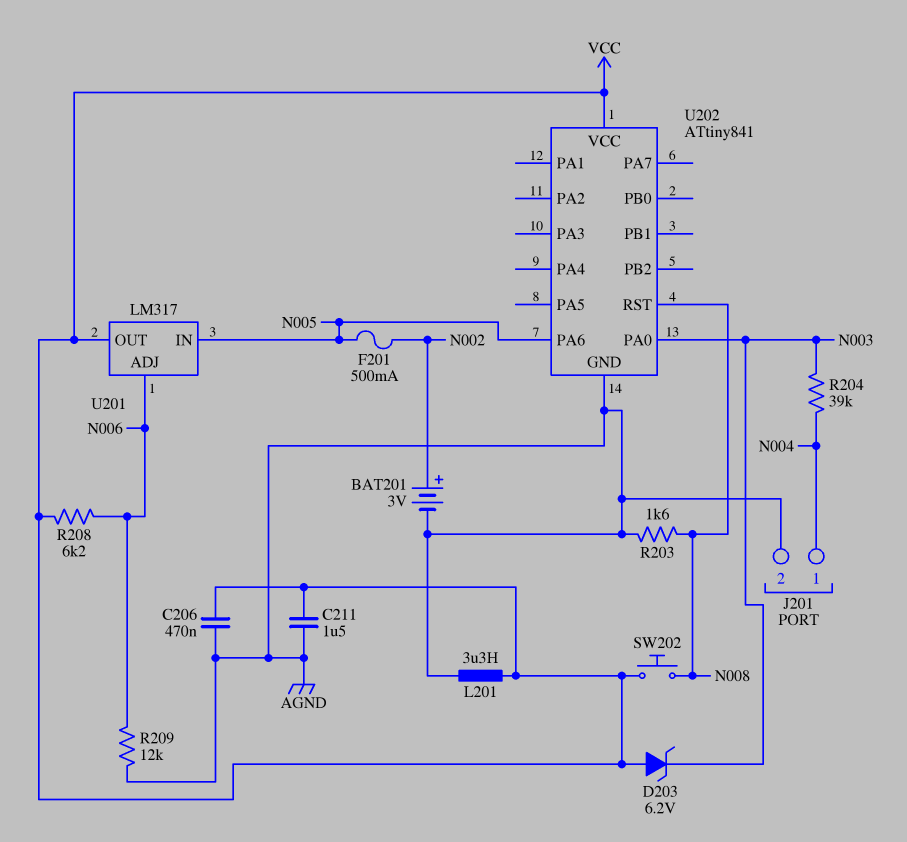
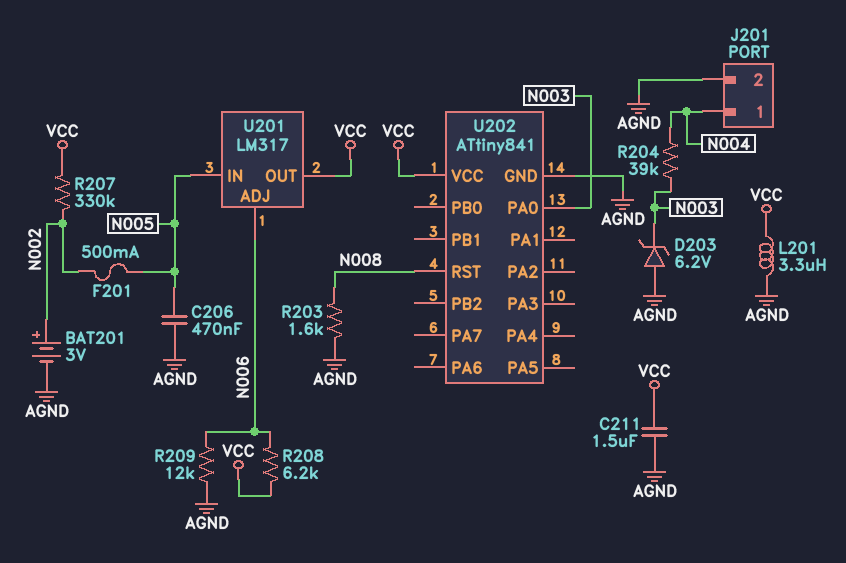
C206: 470nF (AGND, VCC) -> 470nF (AGND, N005)
D203: zener 6.2V (A VCC, K N003) -> zener 6.2V (A AGND, K N003)
R207: none -> 330k (N002, VCC)
SW202: button (N008, VCC) -> none
U202 pin PA6: N005 -> none

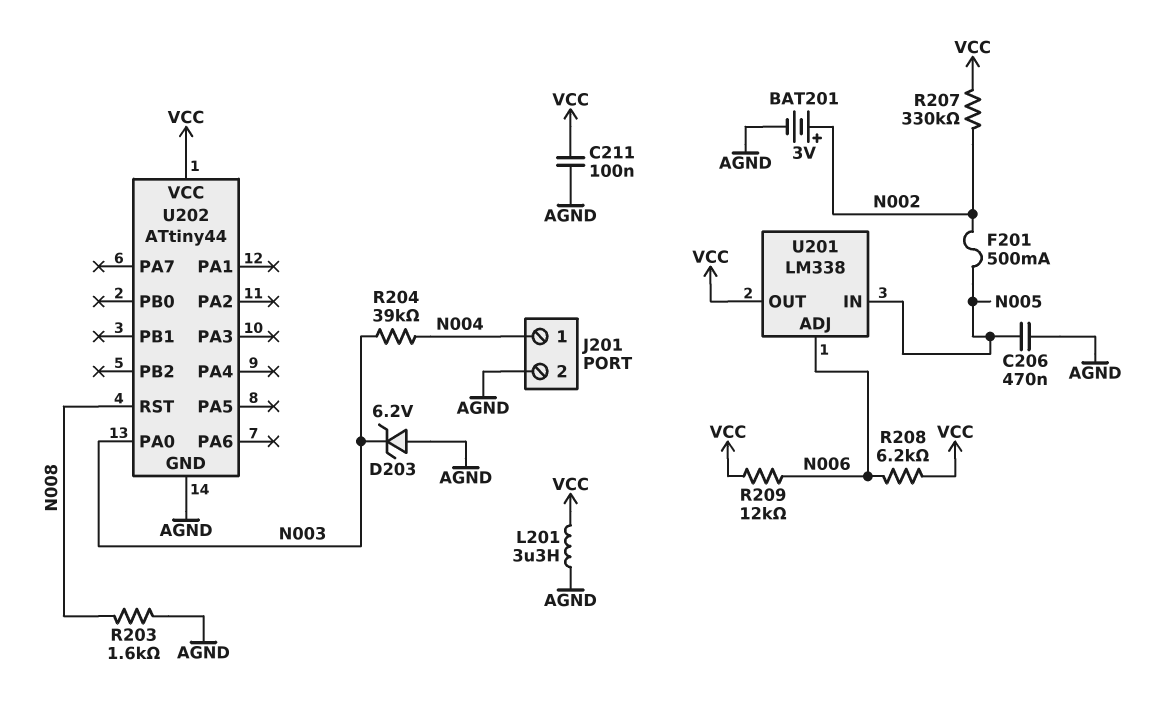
C211: 1.5uF (AGND, VCC) -> 100nF (AGND, VCC)
R209: 12k (AGND, N006) -> 12k (N006, VCC)
U201: LM317 -> LM338
U202: ATtiny841 -> ATtiny44

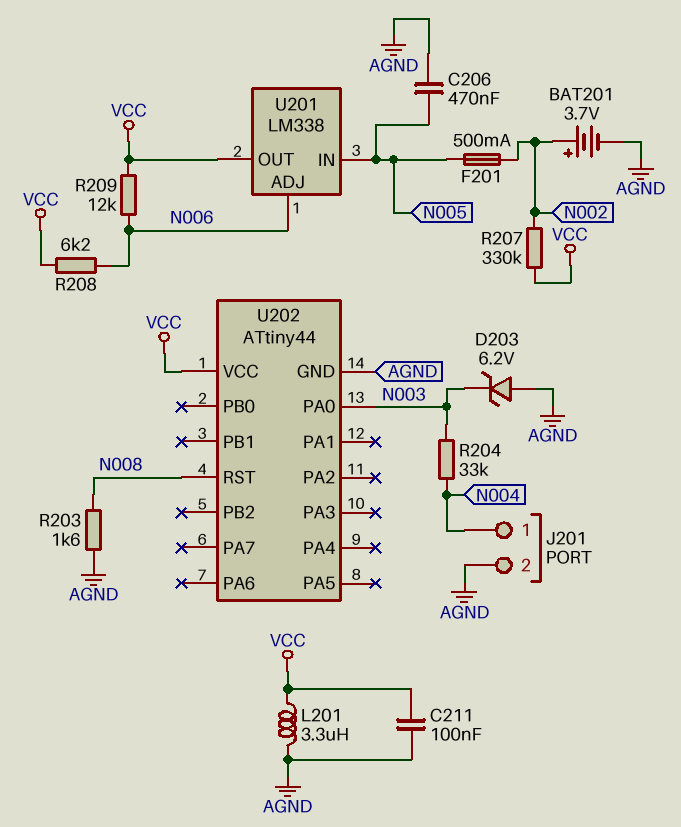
BAT201: 3V (plus N002, minus AGND) -> 3.7V (plus N002, minus AGND)
R204: 39k (N003, N004) -> 33k (N003, N004)

